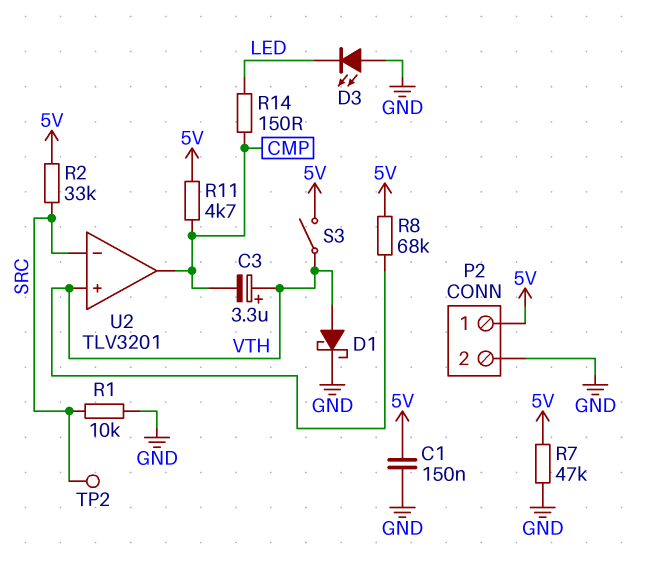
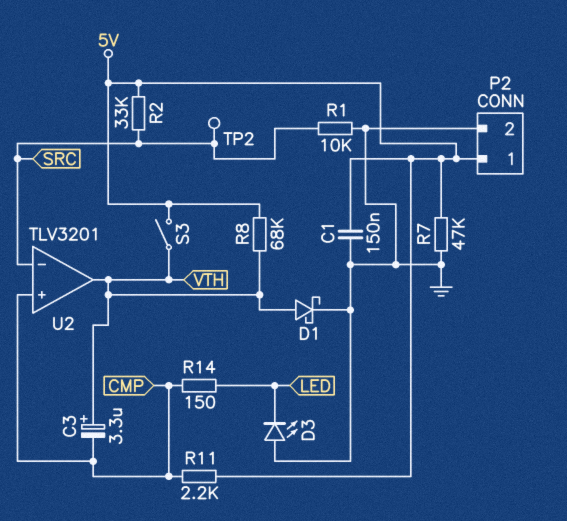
R11: 4.7k (5V, CMP) -> 2.2k (5V, CMP)
U2 pin in+: VTH -> CMP
U2 pin out: CMP -> VTH

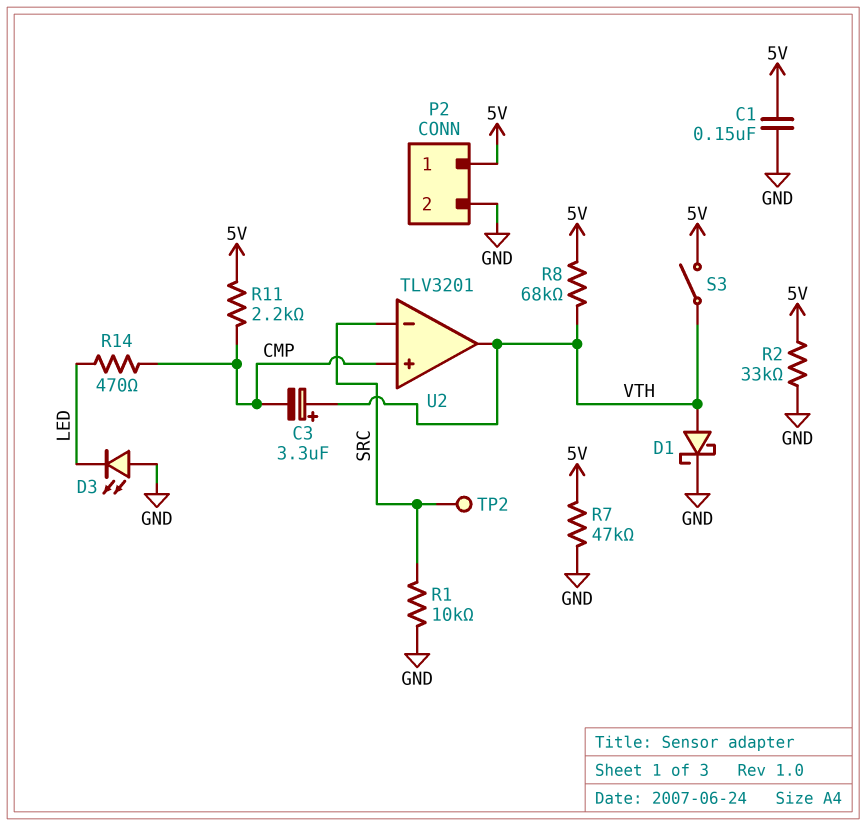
R2: 33k (5V, SRC) -> 33k (5V, GND)
R14: 150 (CMP, LED) -> 470 (CMP, LED)

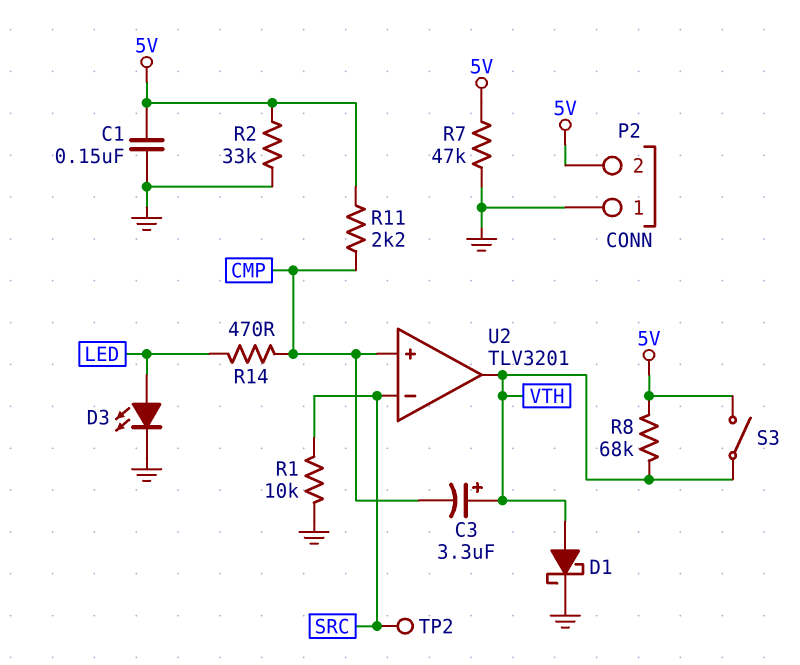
D3: LED (A GND, K LED) -> LED (A LED, K GND)
P2 pin 1: 5V -> GND
P2 pin 2: GND -> 5V

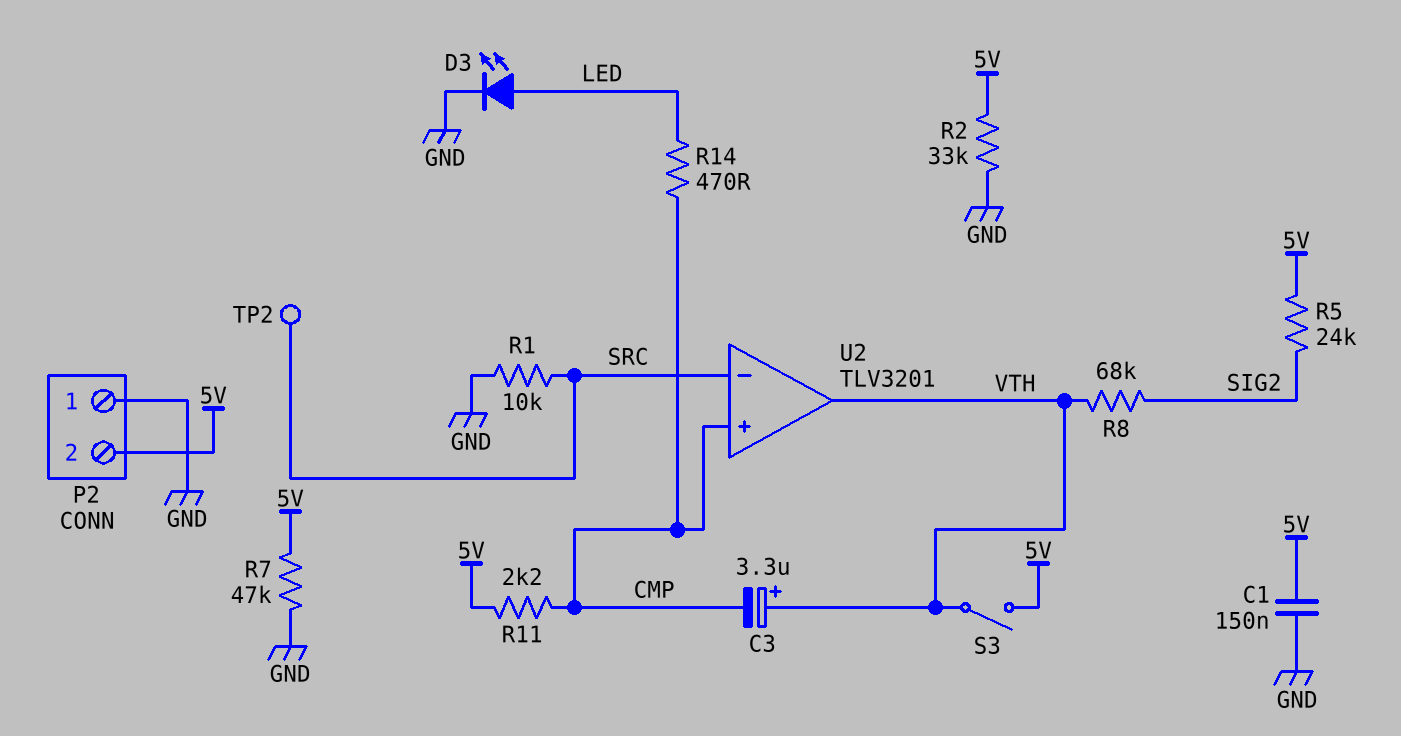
D1: schottky (A VTH, K GND) -> none
R5: none -> 24k (5V, SIG2)
R8: 68k (5V, VTH) -> 68k (SIG2, VTH)

